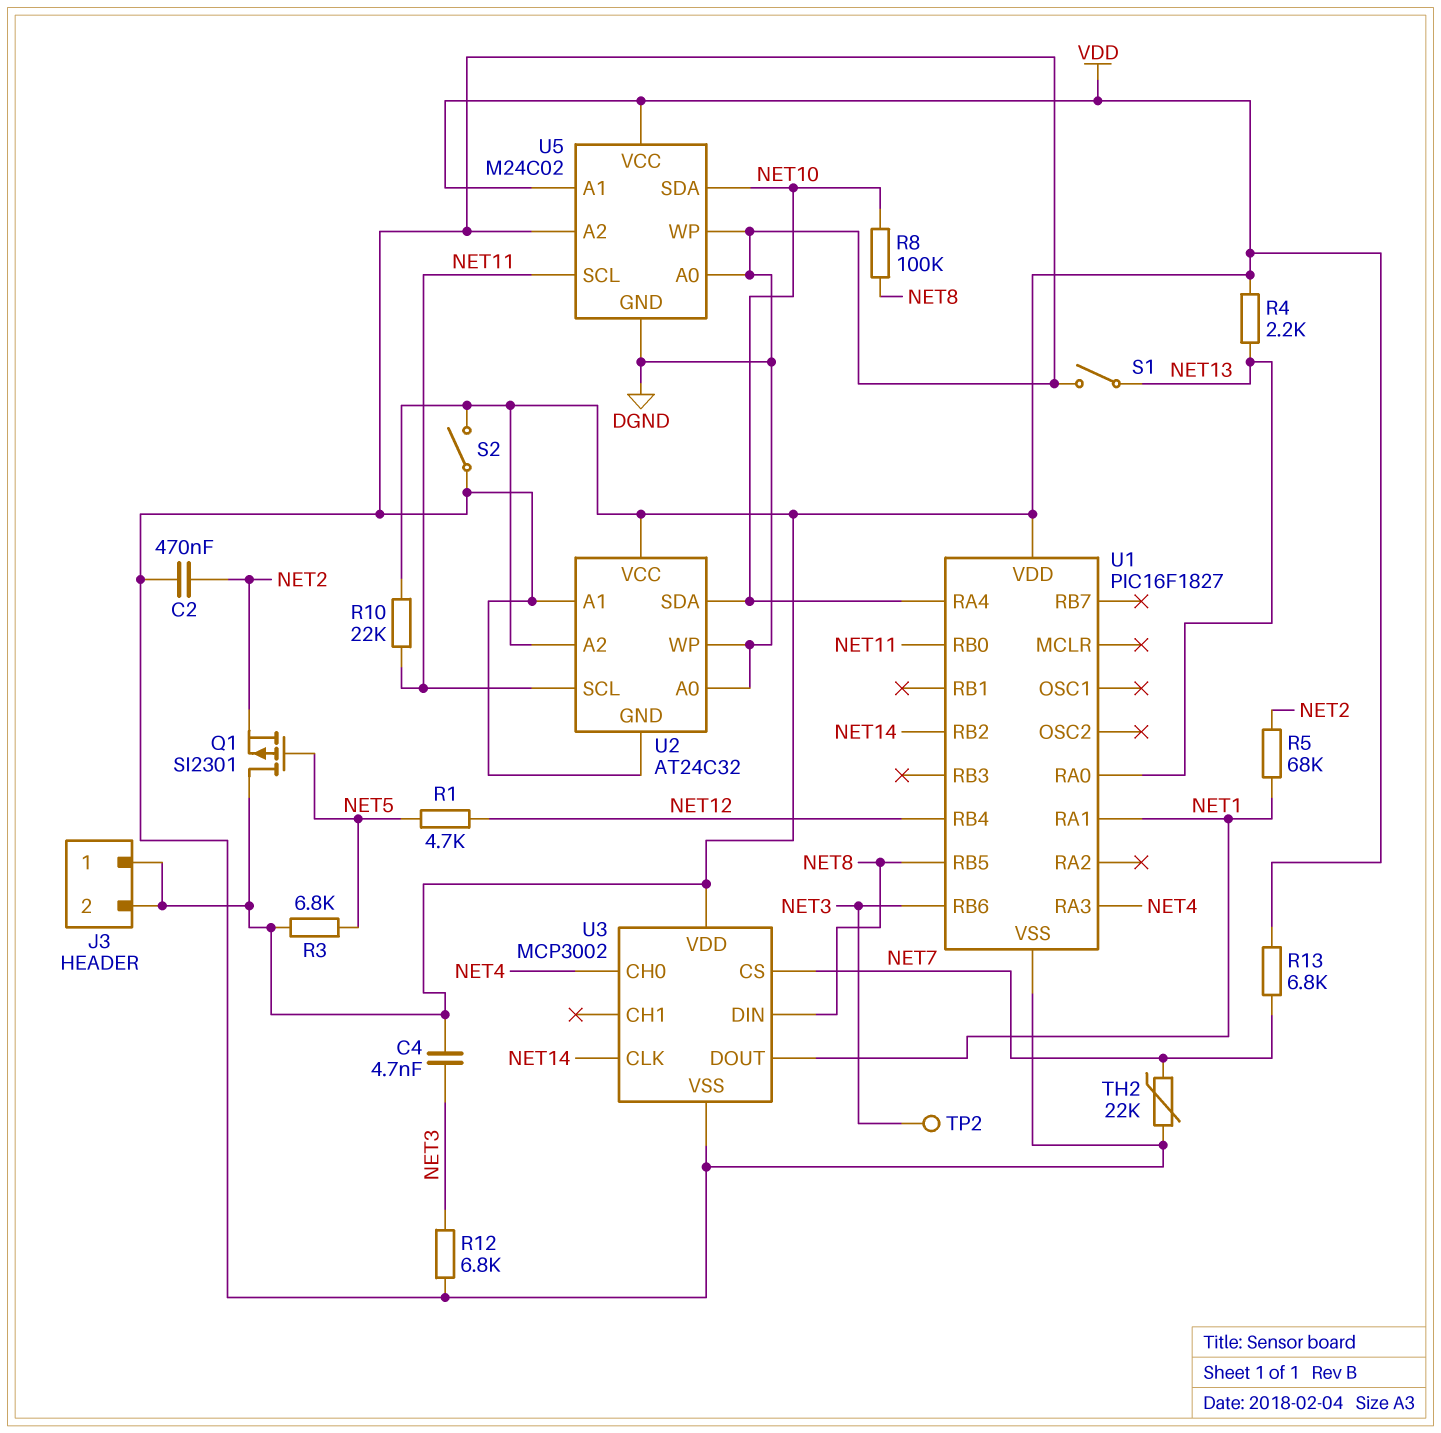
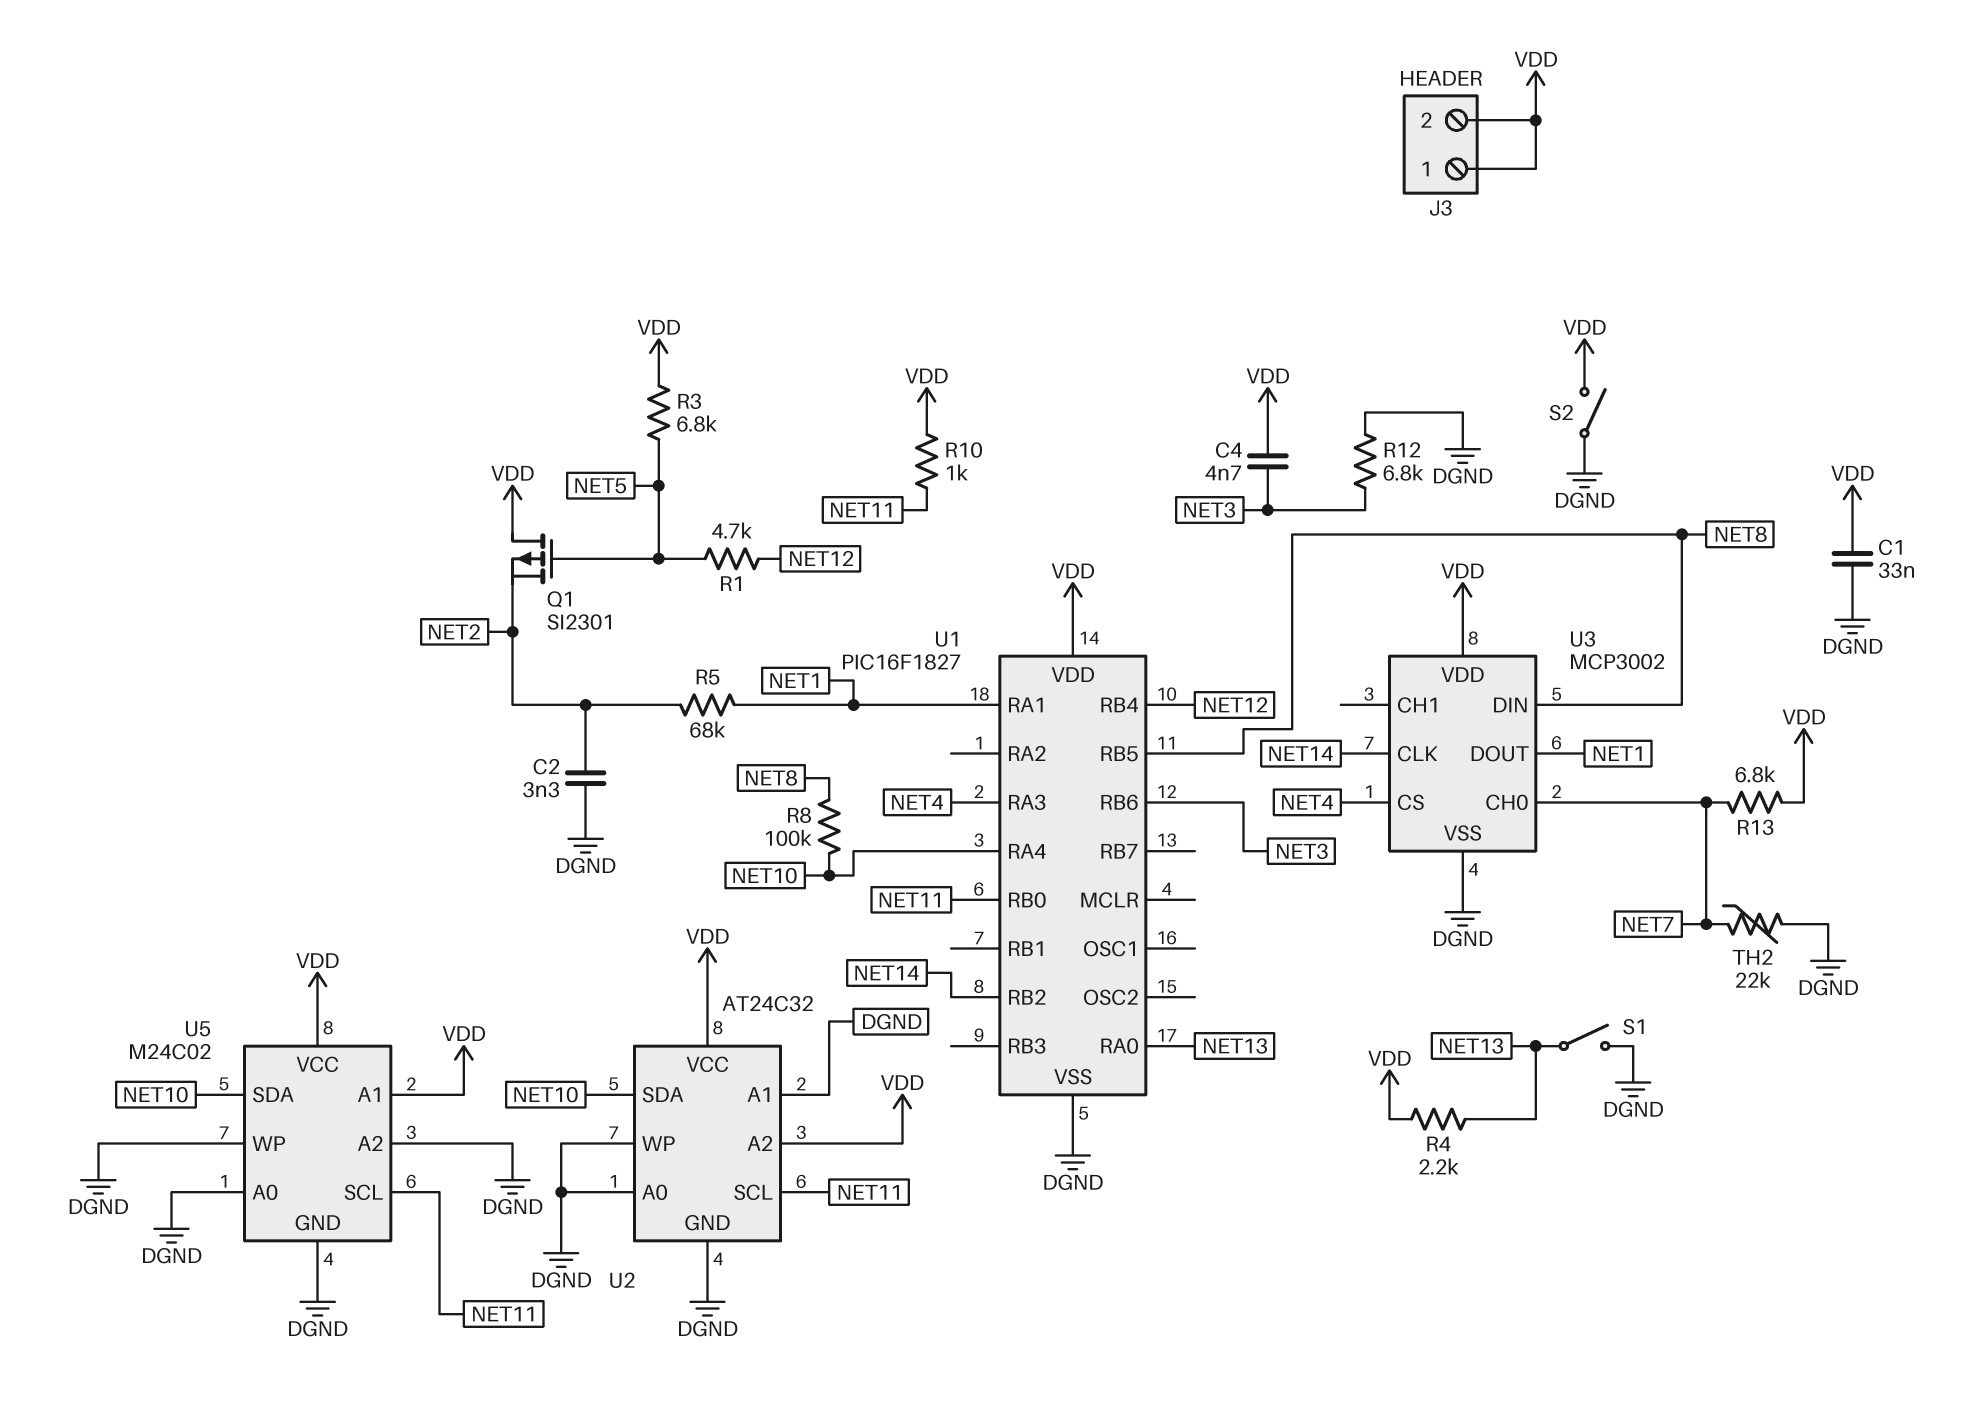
C1: none -> 33nF (DGND, VDD)
C2: 470nF (DGND, NET2) -> 3.3nF (DGND, NET2)
R10: 22k (NET11, VDD) -> 1k (NET11, VDD)
TP2: test point (NET3) -> none
U3 pin CH0: NET4 -> NET7
U3 pin CS: NET7 -> NET4

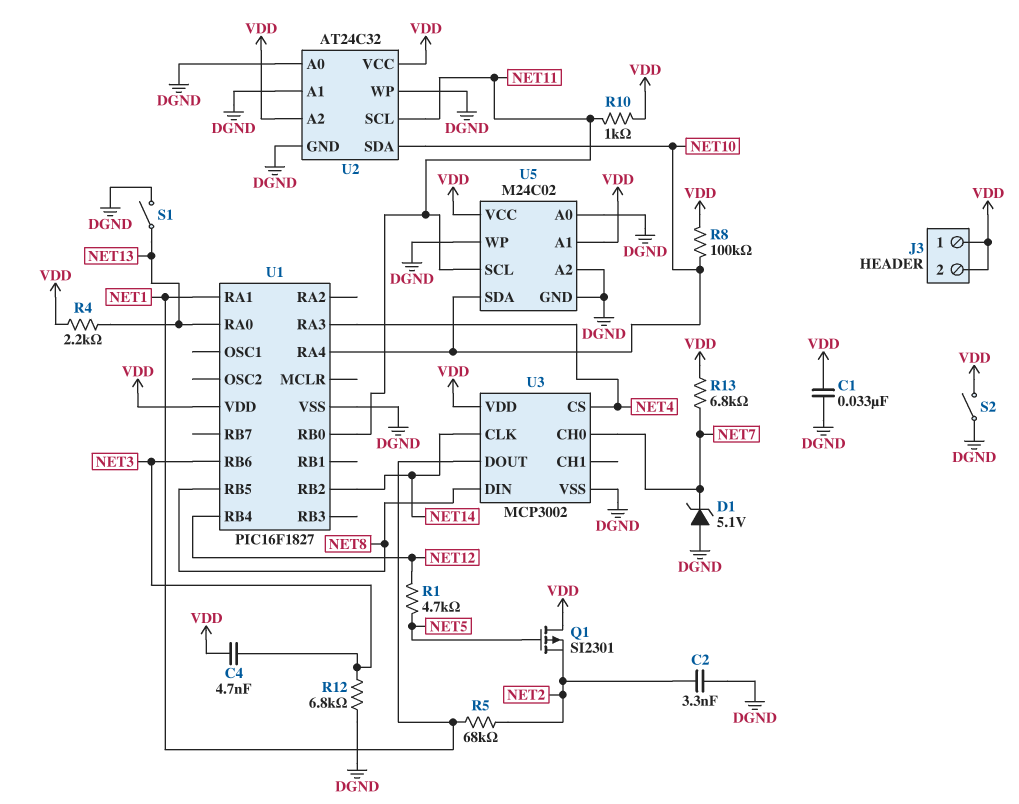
D1: none -> zener 5.1V (A DGND, K NET7)
R3: 6.8k (NET5, VDD) -> none
R8: 100k (NET8, NET10) -> 100k (NET10, VDD)
TH2: 22k (DGND, NET7) -> none

